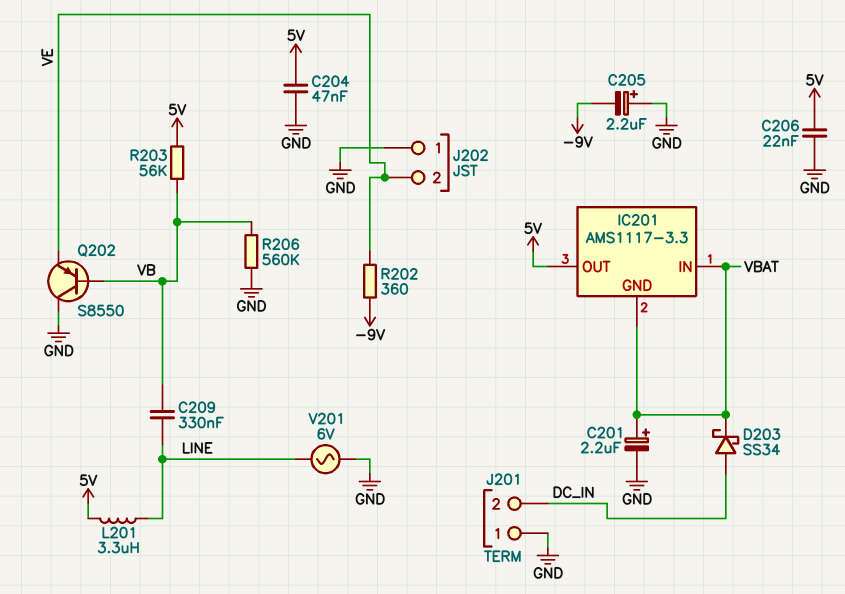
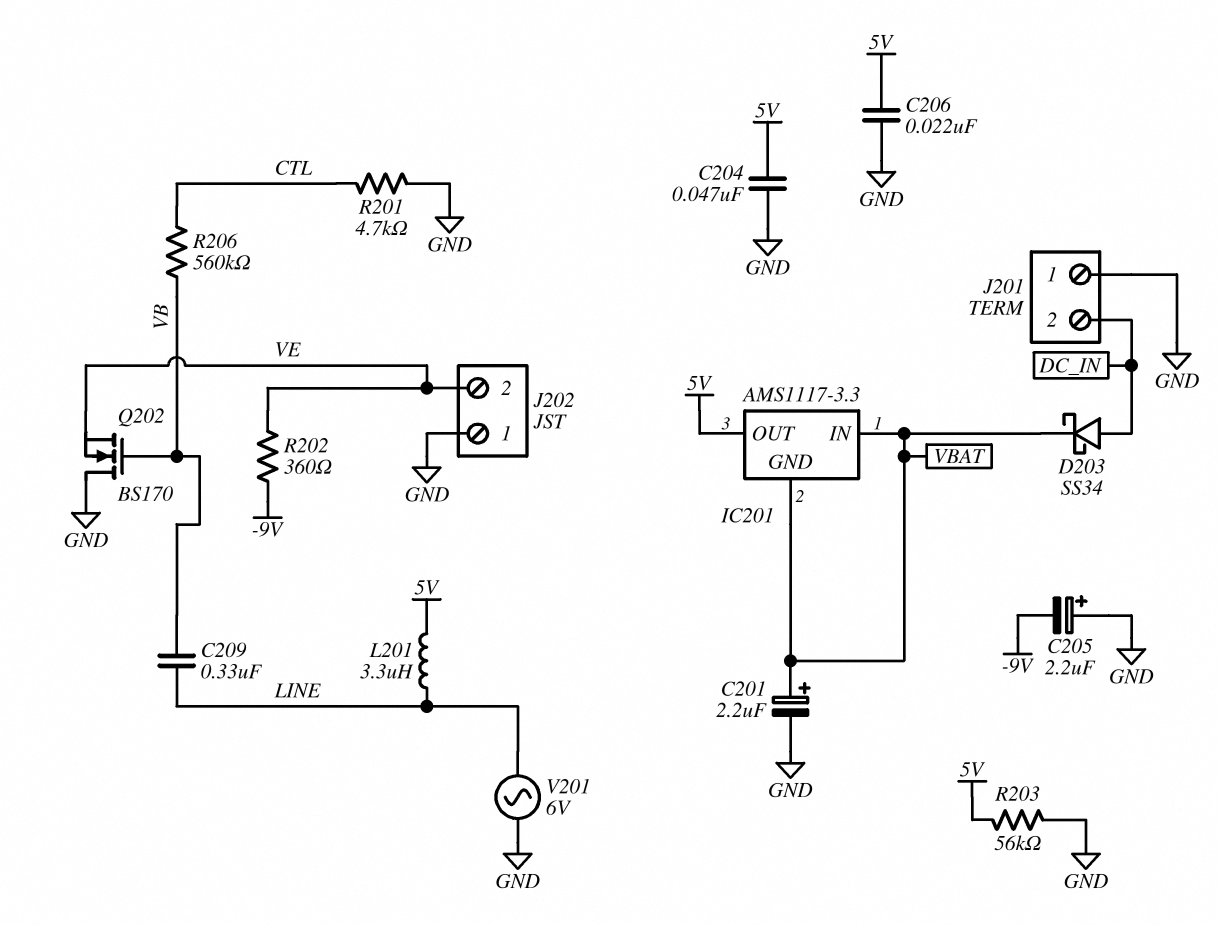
Q202: PNP S8550 (B VB, C GND, E VE) -> NMOS BS170 (G VB, D GND, S VE)
R201: none -> 4.7k (CTL, GND)
R203: 56k (5V, VB) -> 56k (5V, GND)
R206: 560k (GND, VB) -> 560k (CTL, VB)

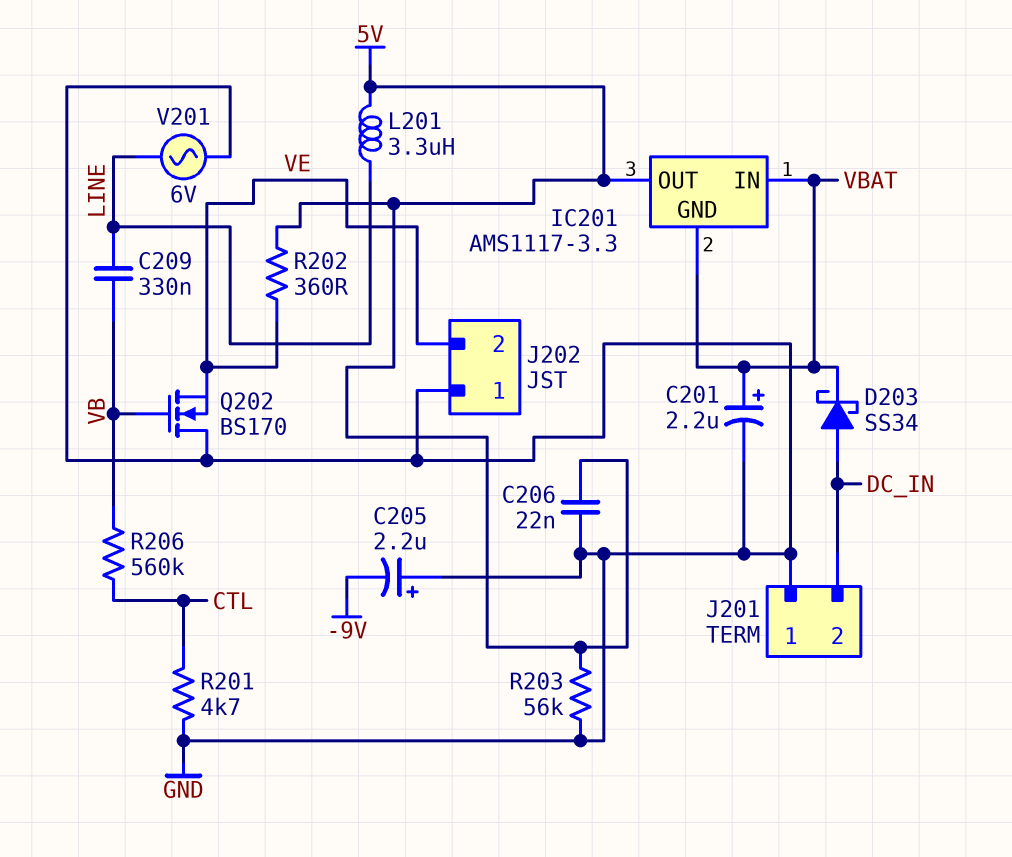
C204: 47nF (5V, GND) -> none
R202: 360 (-9V, VE) -> 360 (5V, VE)

